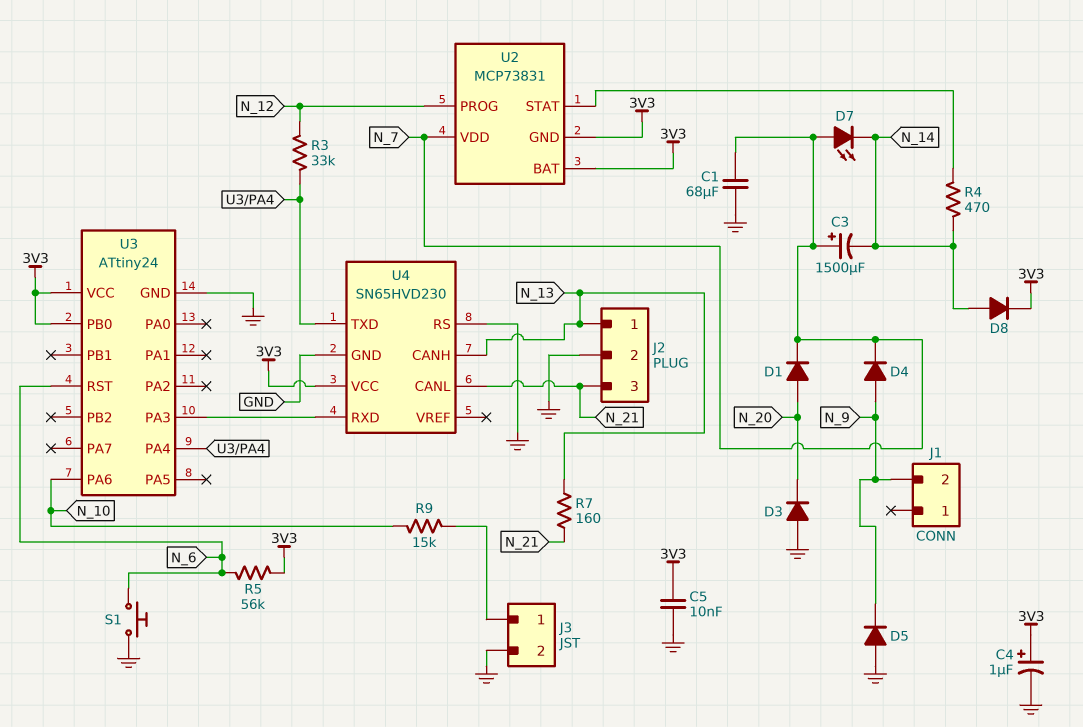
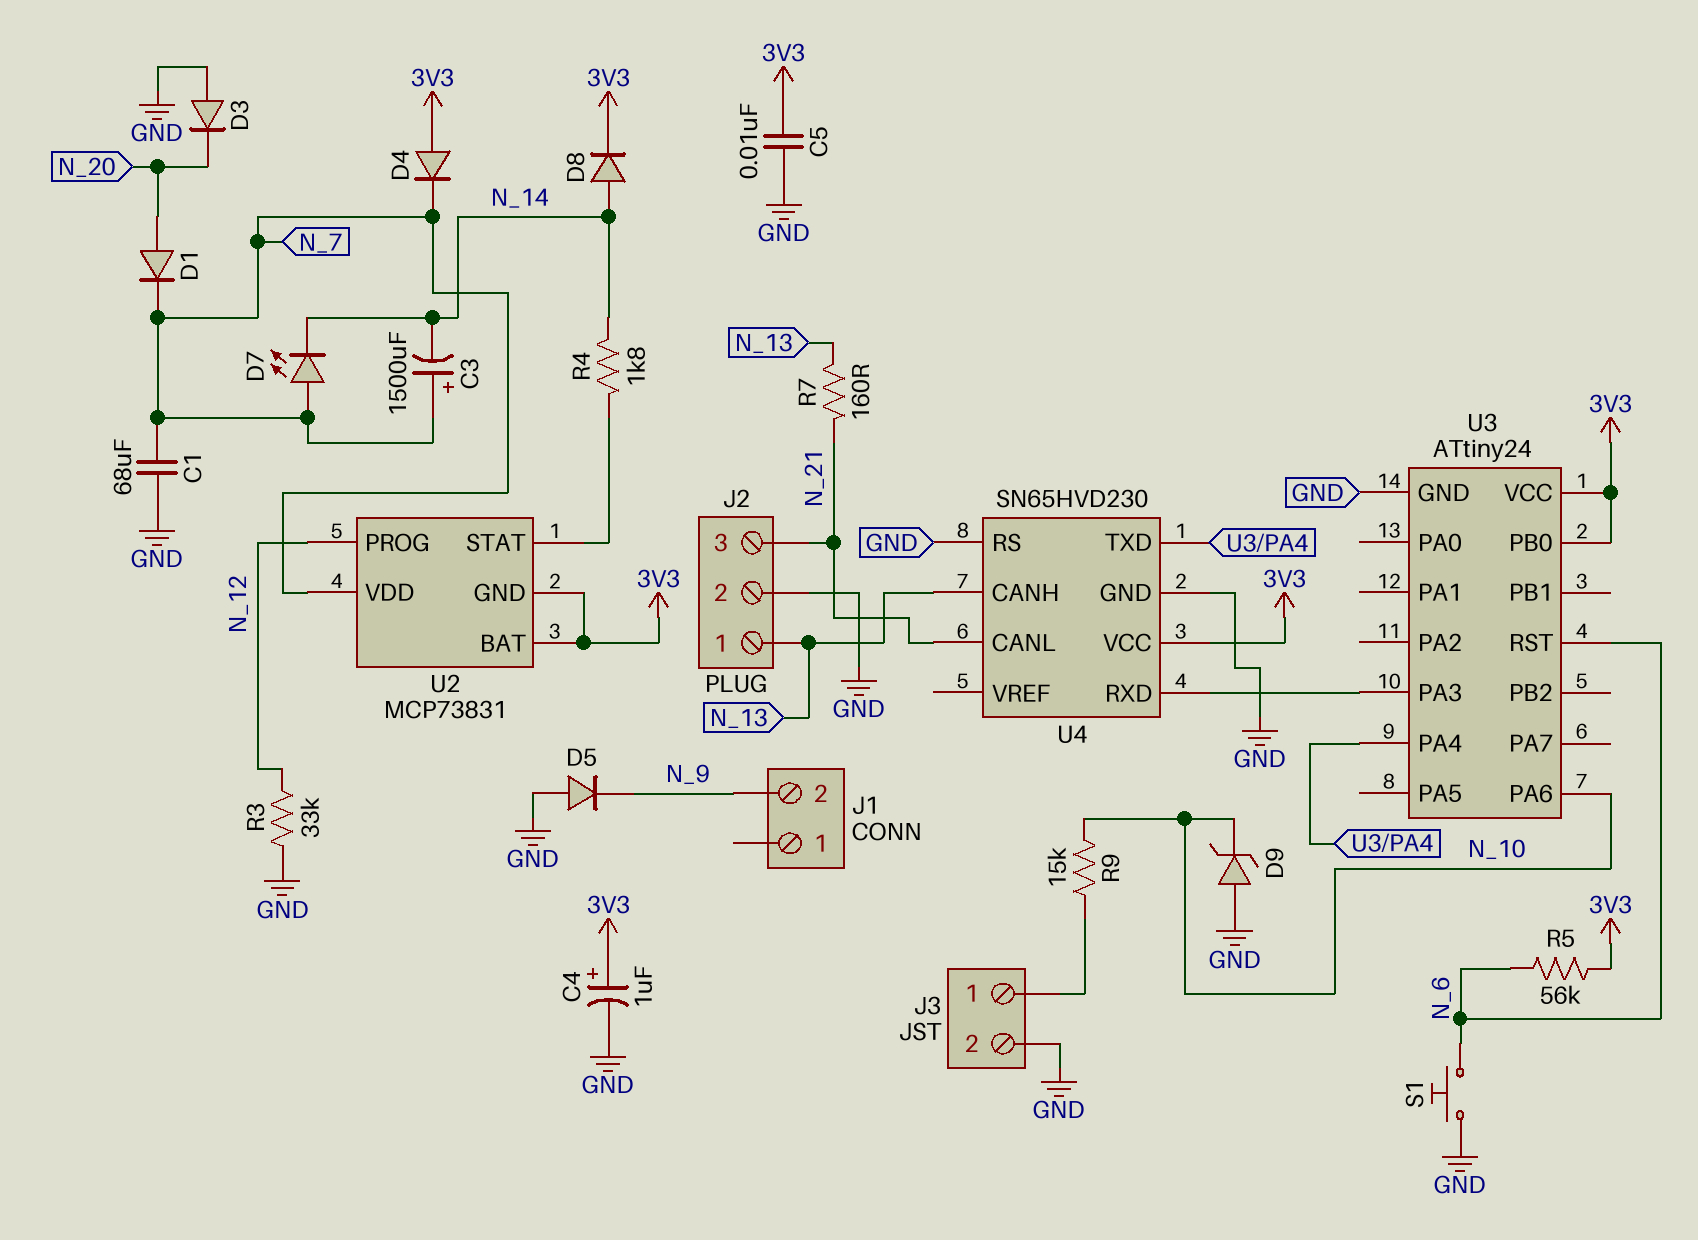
D4: diode (A N_9, K N_7) -> diode (A 3V3, K N_7)
D9: none -> zener (A GND, K N_10)
R3: 33k (N_12, U3/PA4) -> 33k (GND, N_12)
R4: 470 (N_14, U2/STAT) -> 1.8k (N_14, U2/STAT)

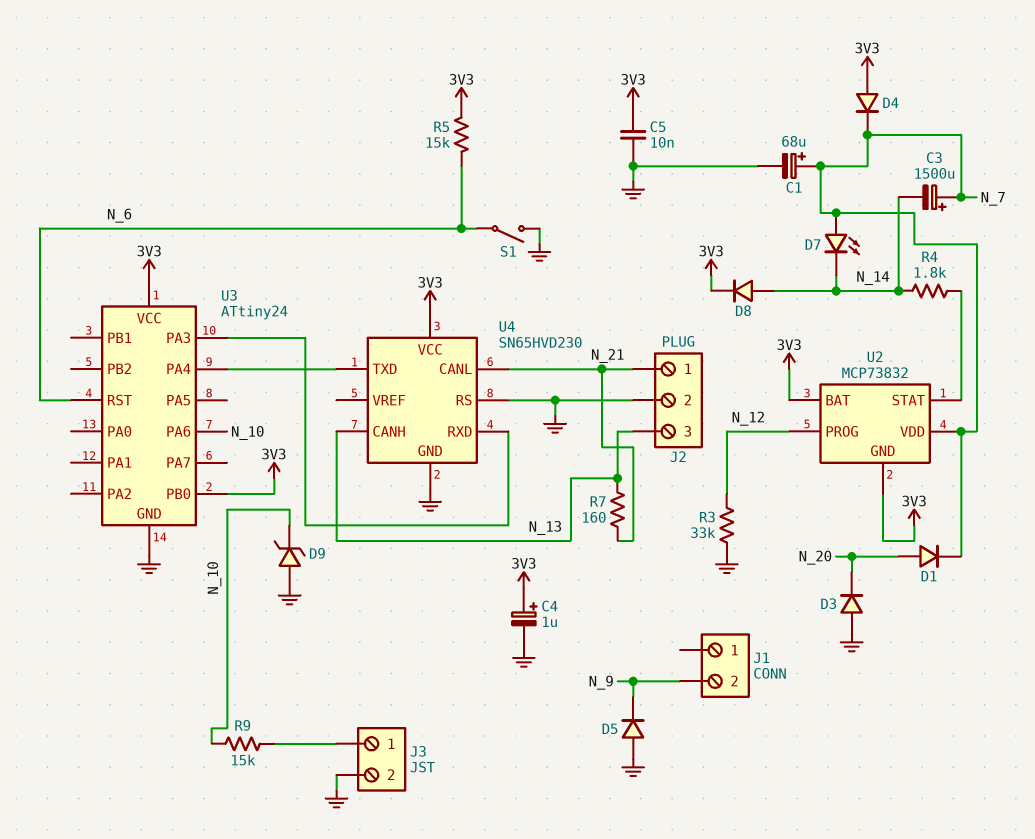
C1: 68uF (GND, N_7) -> 68uF (plus N_7, minus GND)
J2 pin 1: N_13 -> N_21
J2 pin 3: N_21 -> N_13
R5: 56k (3V3, N_6) -> 15k (3V3, N_6)
S1: button (GND, N_6) -> switch (GND, N_6)
U2: MCP73831 -> MCP73832

